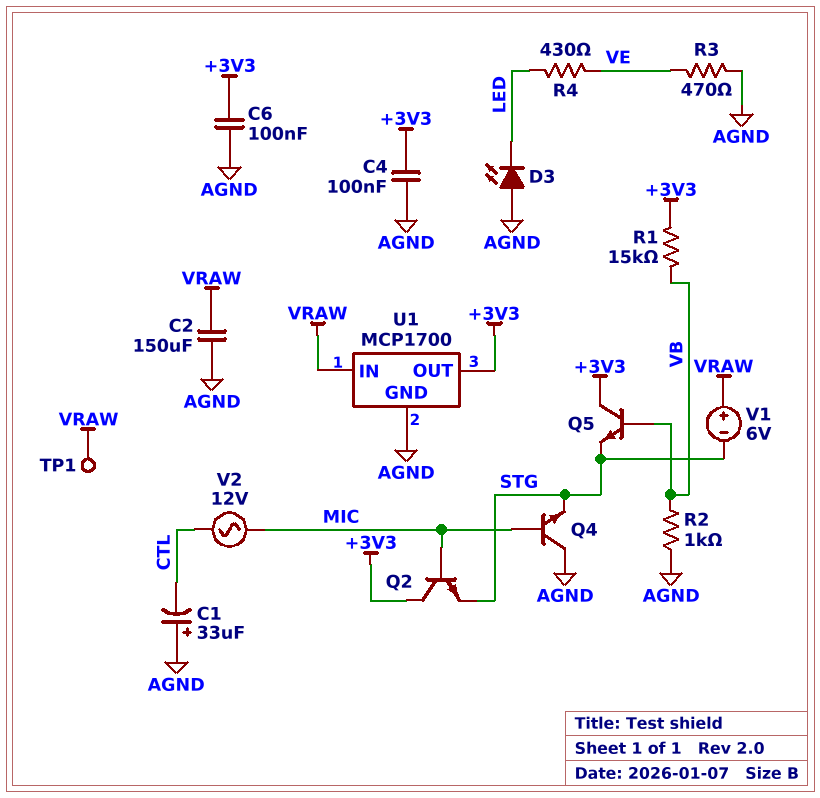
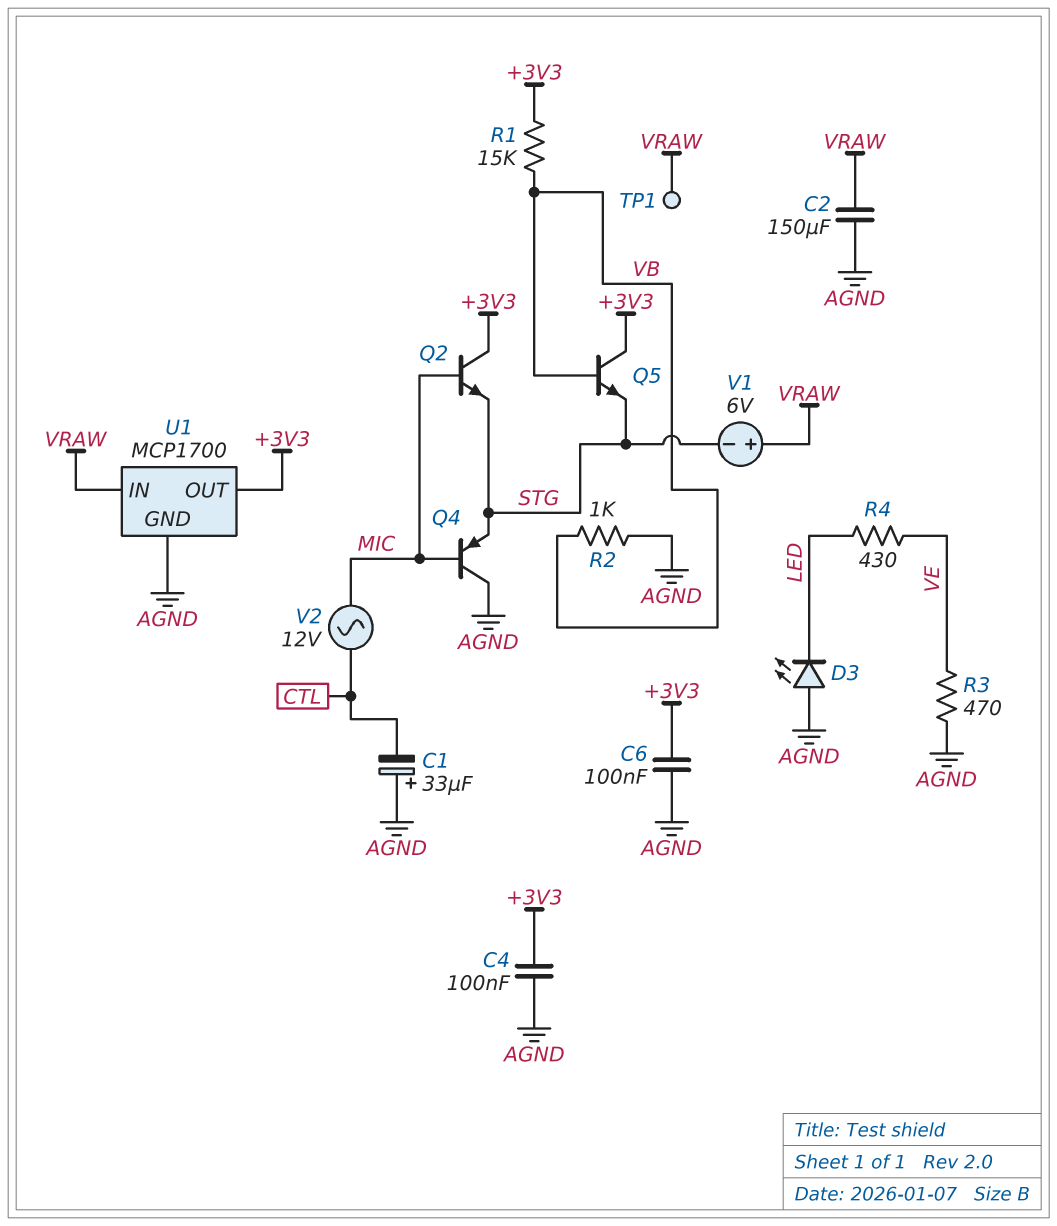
Q4: NPN (B MIC, C AGND, E STG) -> PNP (B MIC, C AGND, E STG)

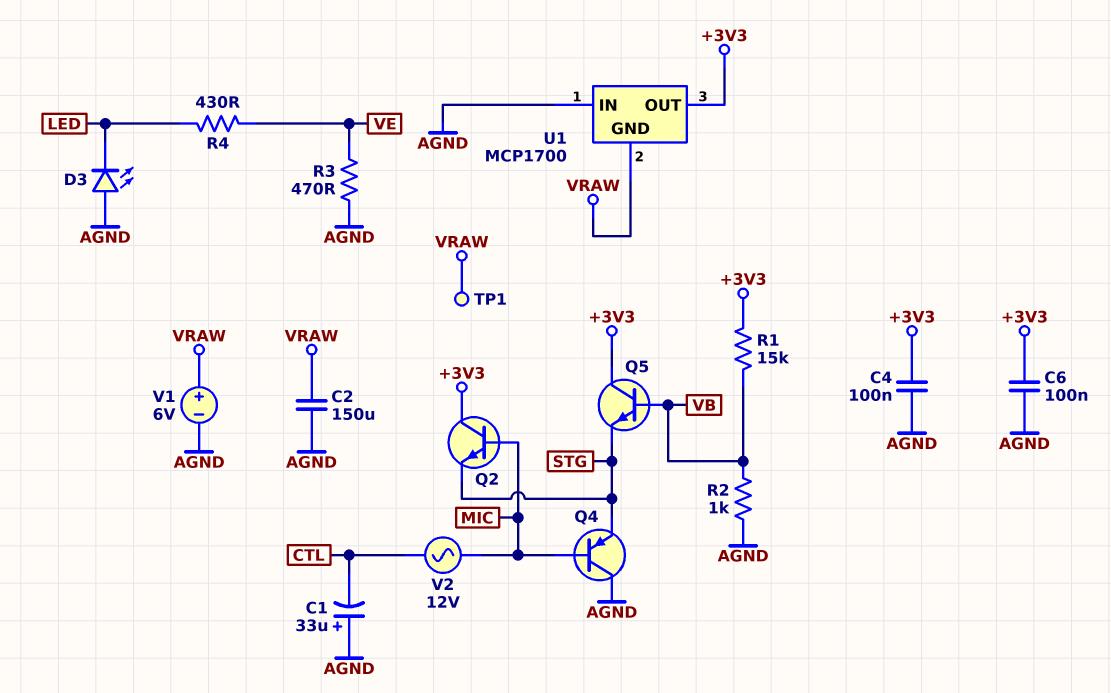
U1 pin GND: AGND -> VRAW
U1 pin IN: VRAW -> AGND
V1: 6V (plus VRAW, minus STG) -> 6V (plus VRAW, minus AGND)

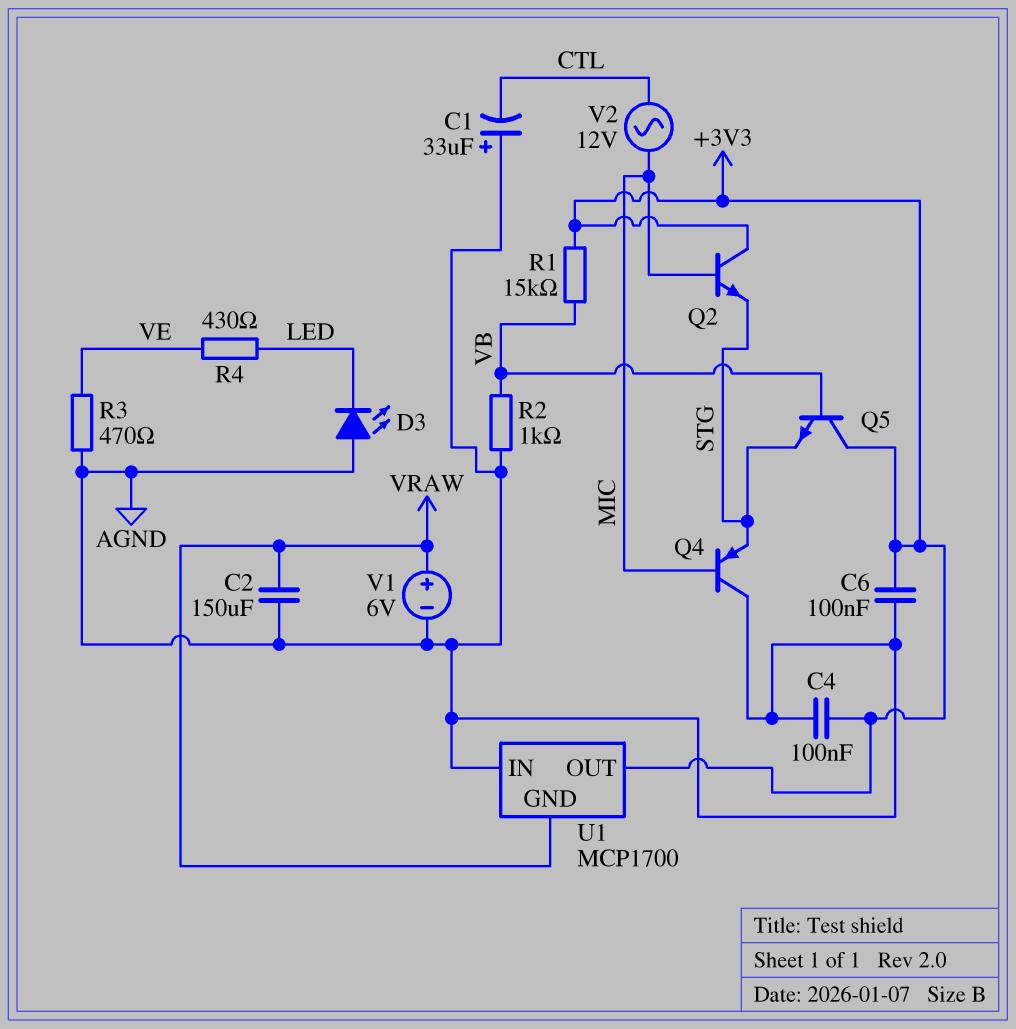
TP1: test point (VRAW) -> none

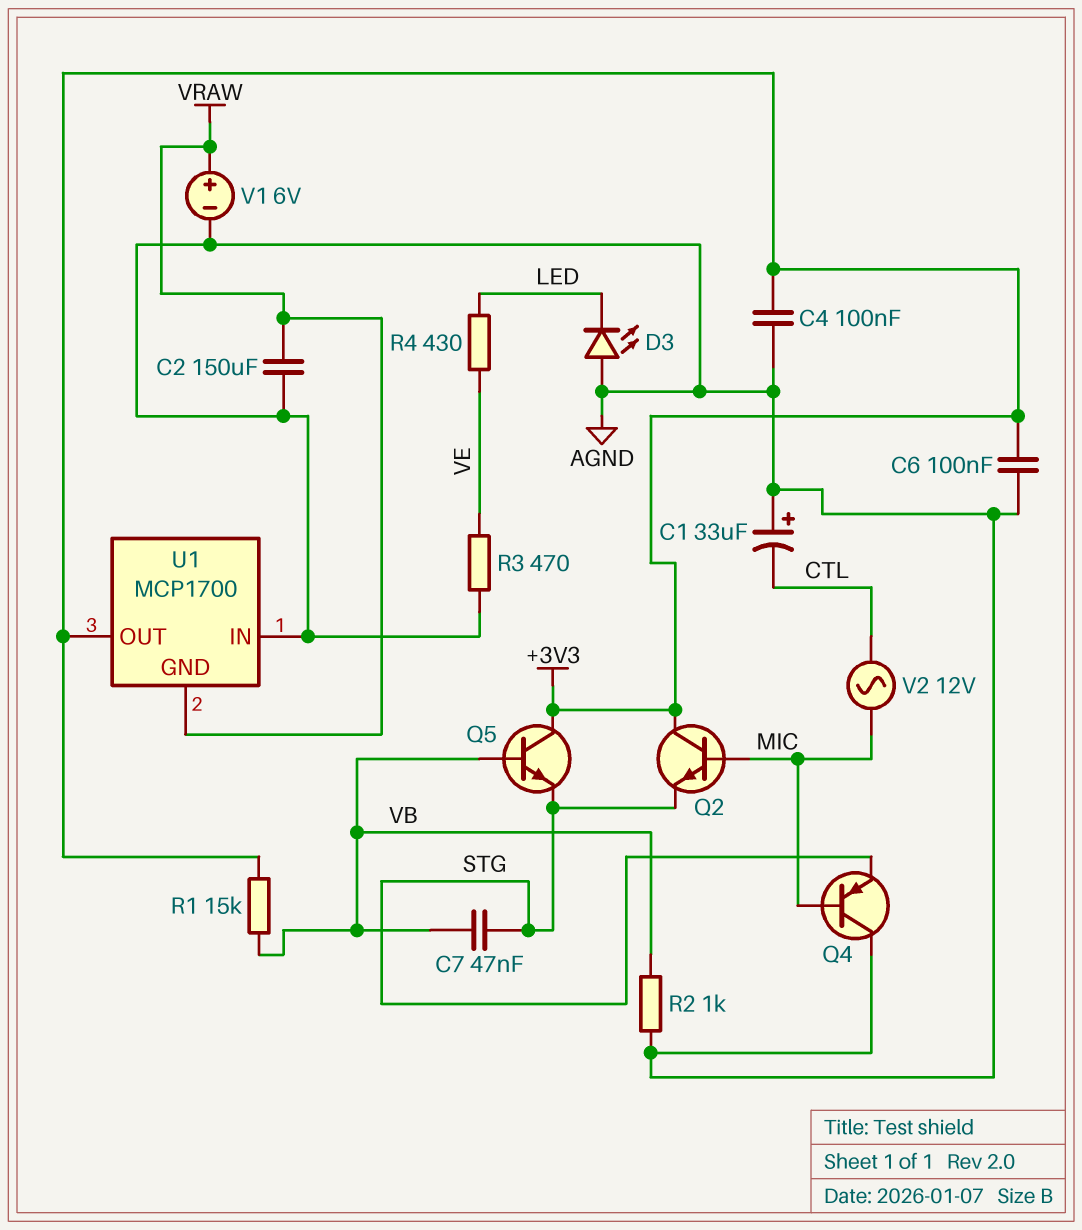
C7: none -> 47nF (STG, VB)

